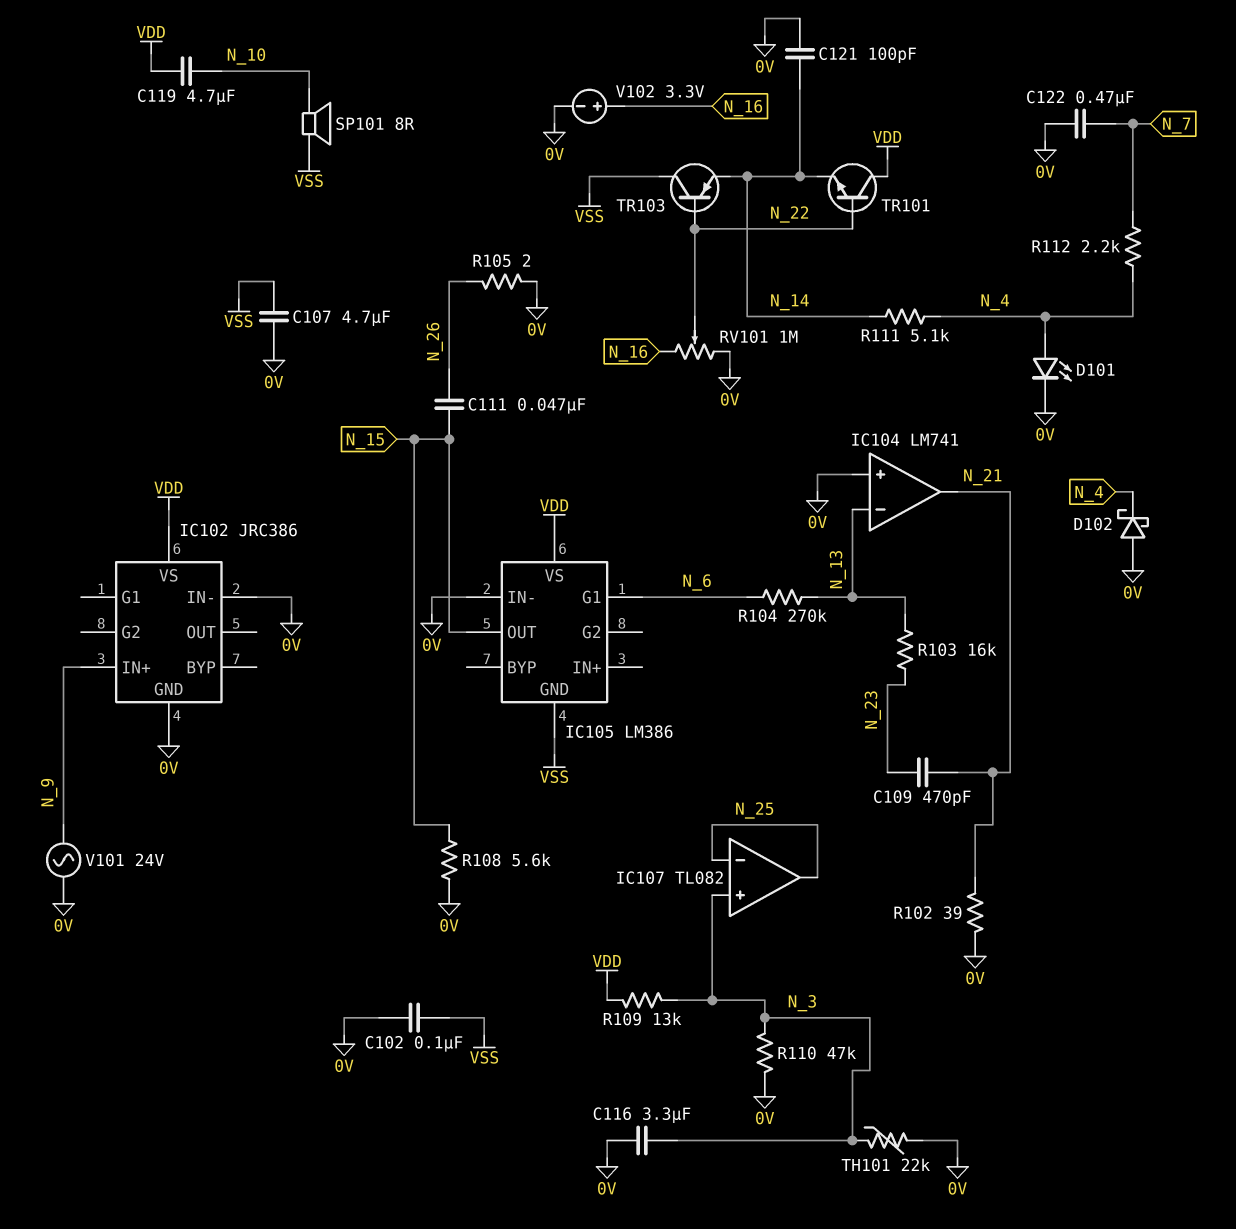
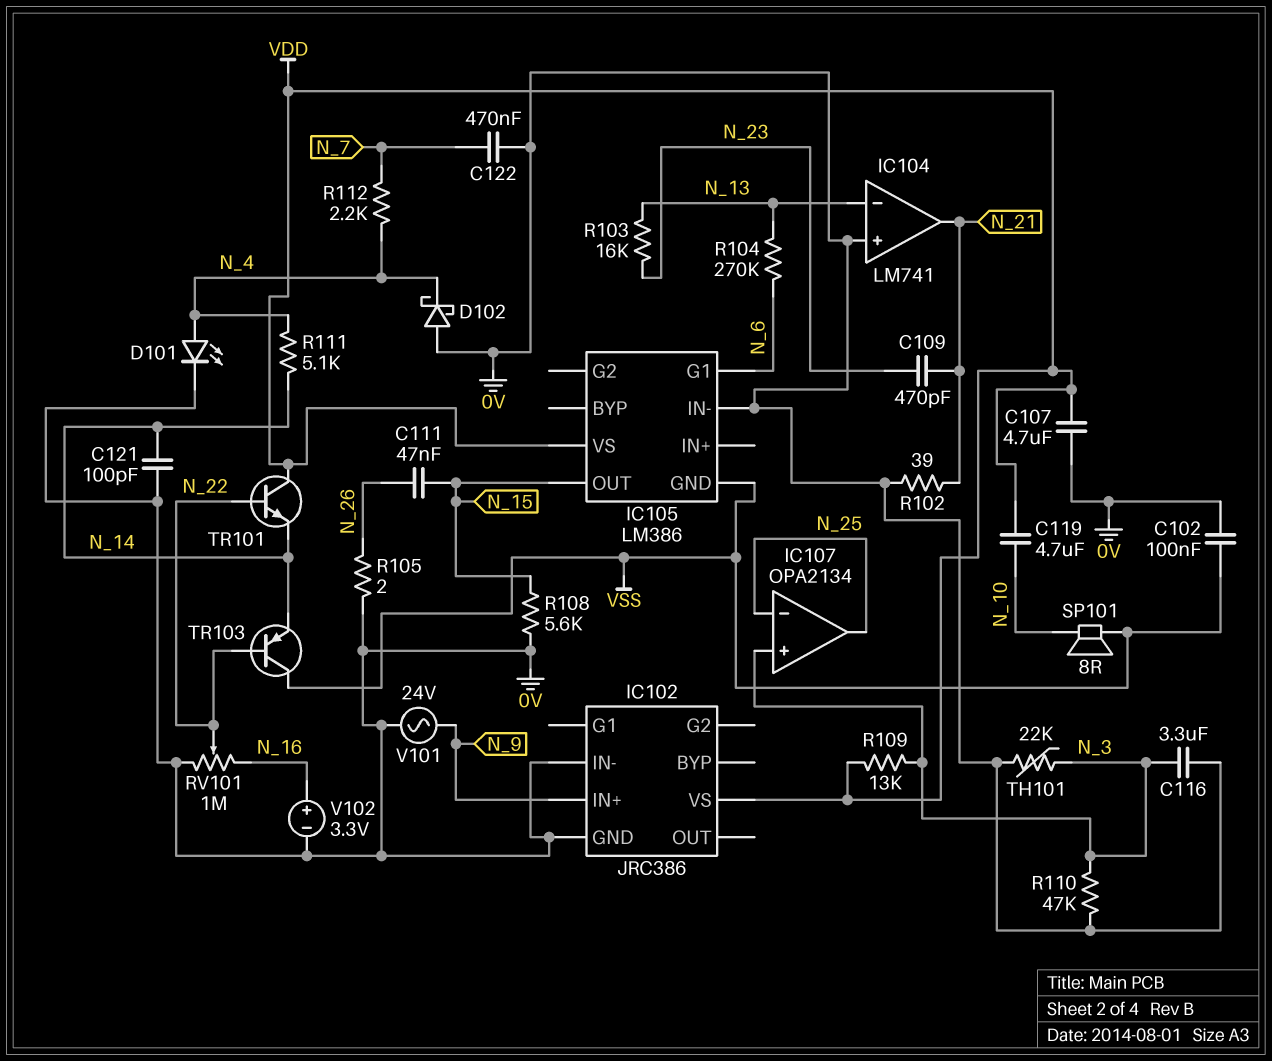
C107: 4.7uF (0V, VSS) -> 4.7uF (0V, VDD)
IC107: TL082 -> OPA2134

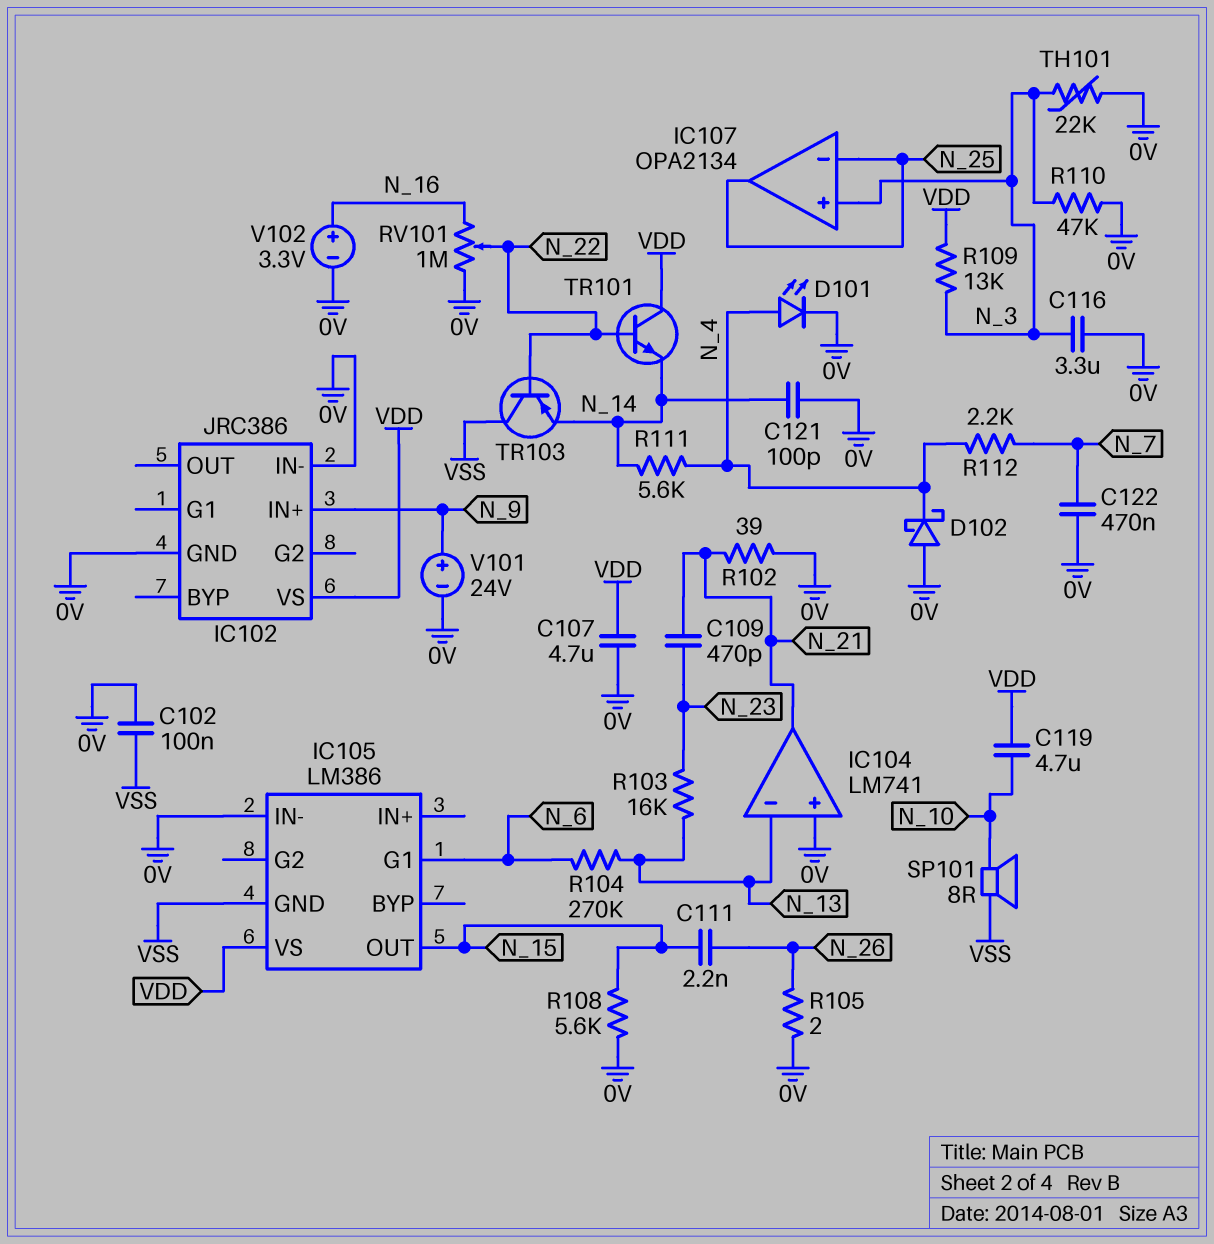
C111: 47nF (N_15, N_26) -> 2.2nF (N_15, N_26)
R111: 5.1k (N_4, N_14) -> 5.6k (N_4, N_14)
V101: AC 24V (0V, N_9) -> 24V (plus N_9, minus 0V)

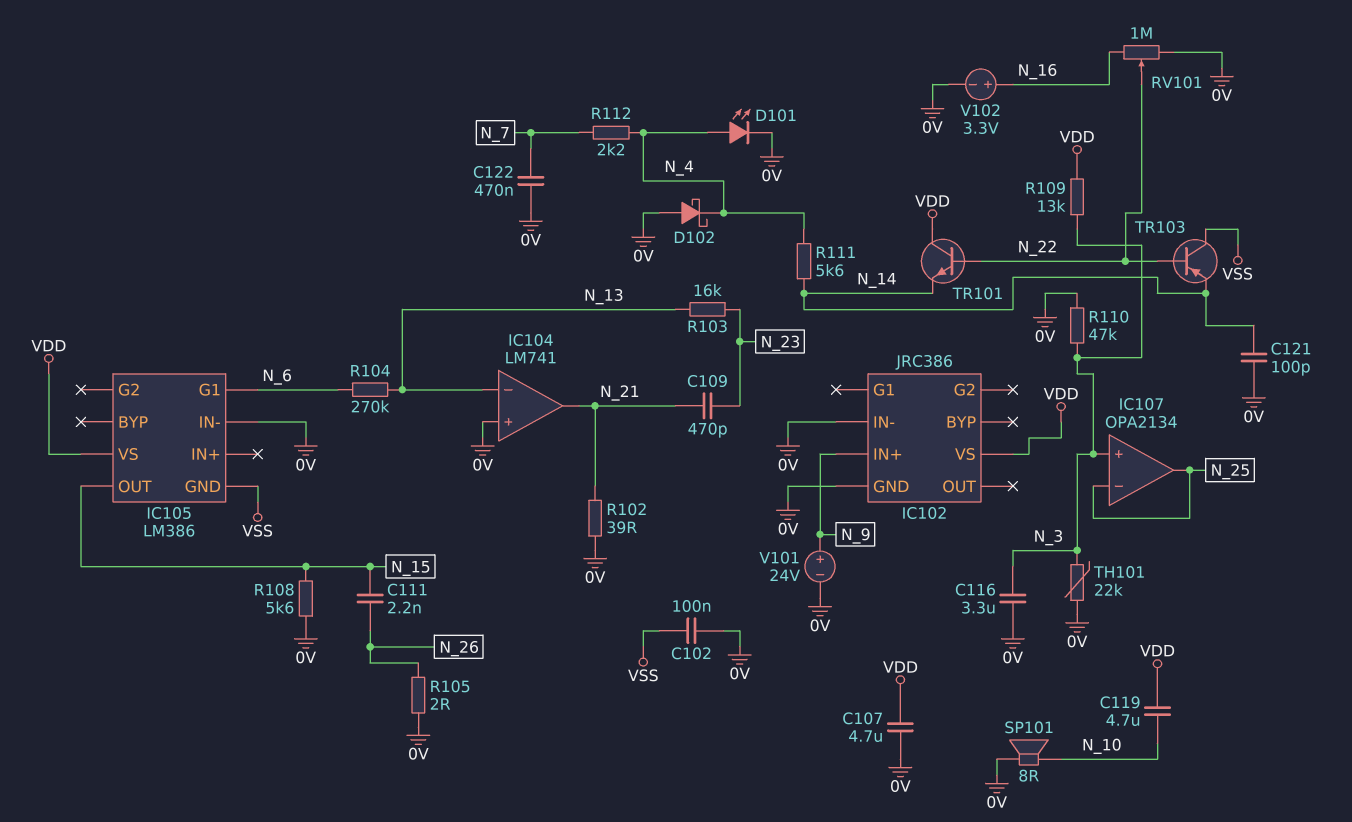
SP101: speaker 8R (N_10, VSS) -> speaker 8R (0V, N_10)

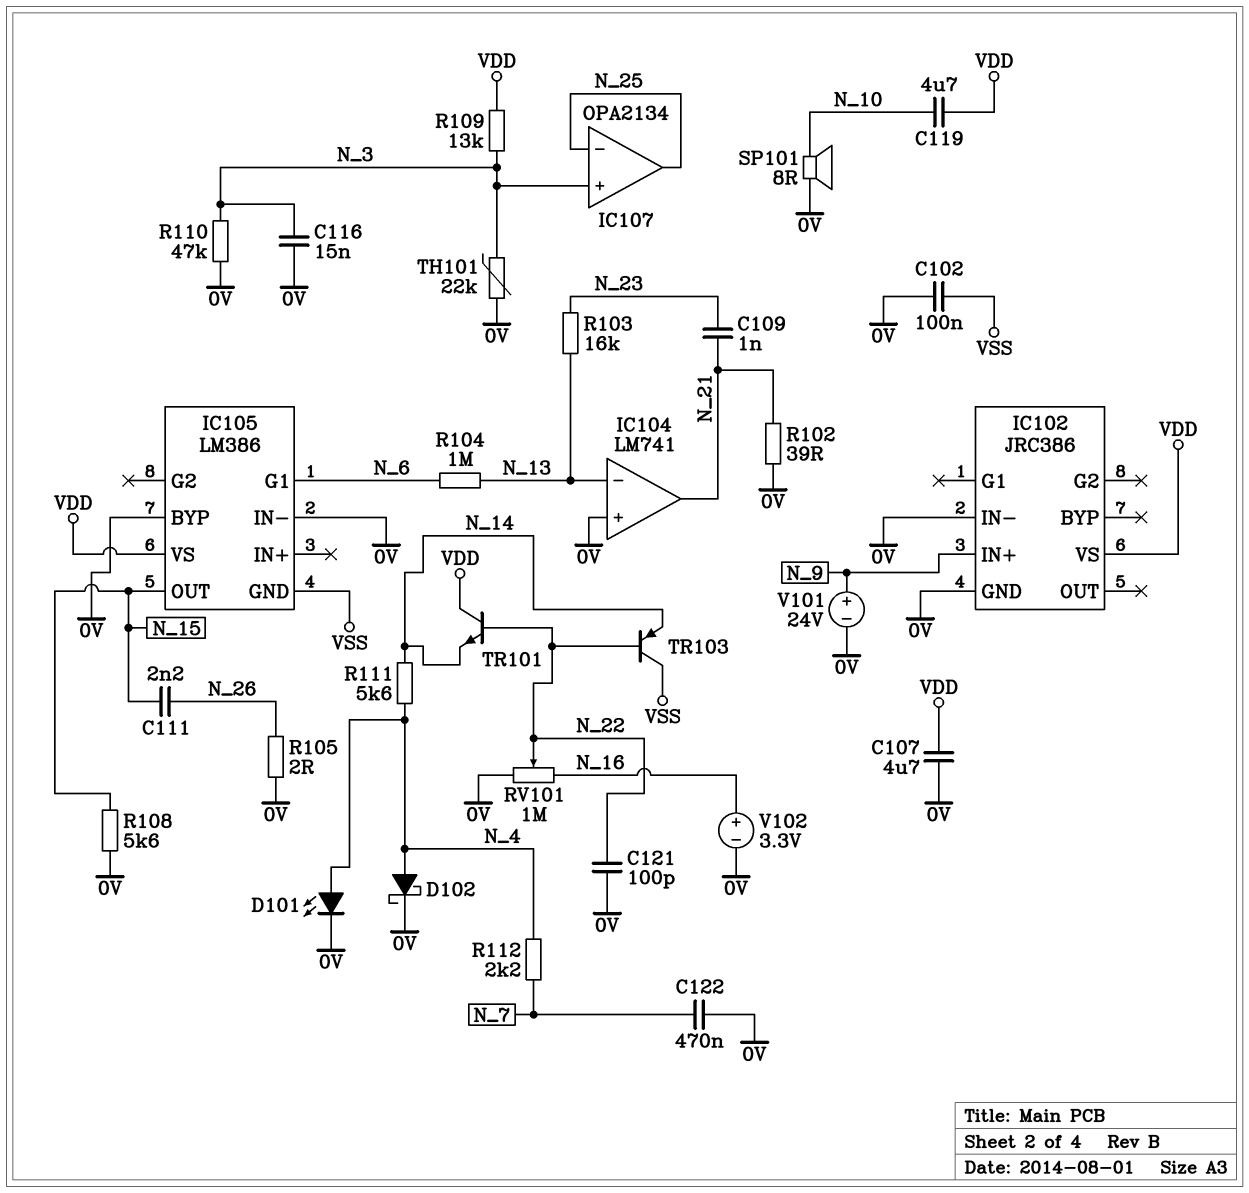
C109: 470pF (N_21, N_23) -> 1nF (N_21, N_23)
C116: 3.3uF (0V, N_3) -> 15nF (0V, N_3)
C121: 100pF (0V, N_14) -> 100pF (0V, N_22)
D102: schottky (A 0V, K N_4) -> schottky (A N_4, K 0V)
IC105 pin BYP: none -> 0V
R104: 270k (N_6, N_13) -> 1M (N_6, N_13)

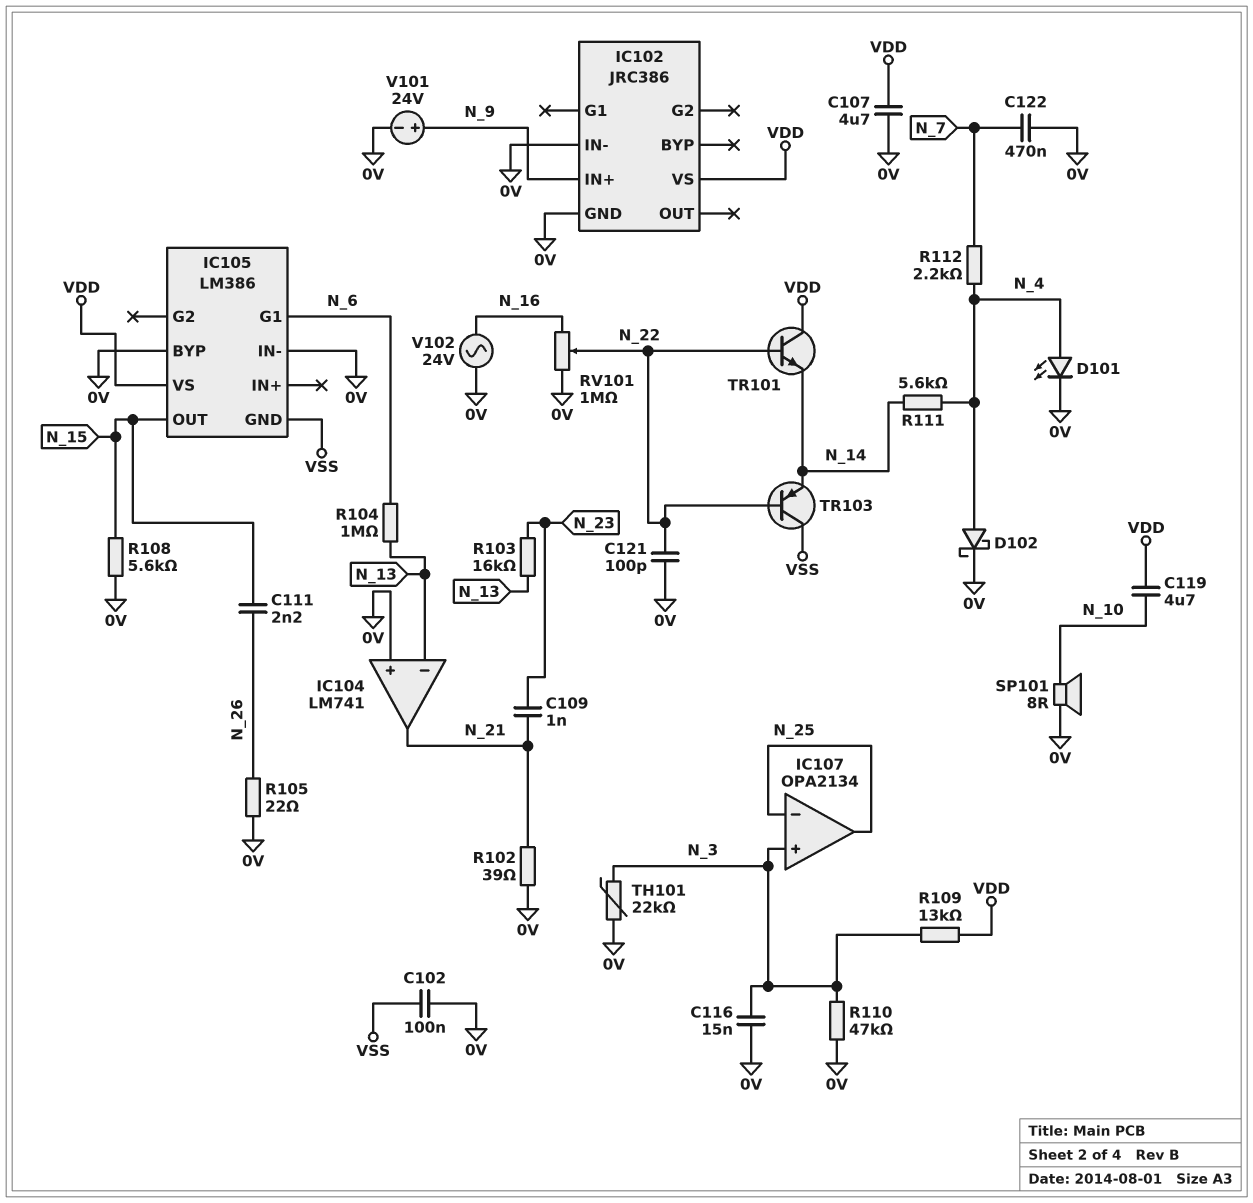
R105: 2 (0V, N_26) -> 22 (0V, N_26)
V102: 3.3V (plus N_16, minus 0V) -> AC 24V (0V, N_16)

